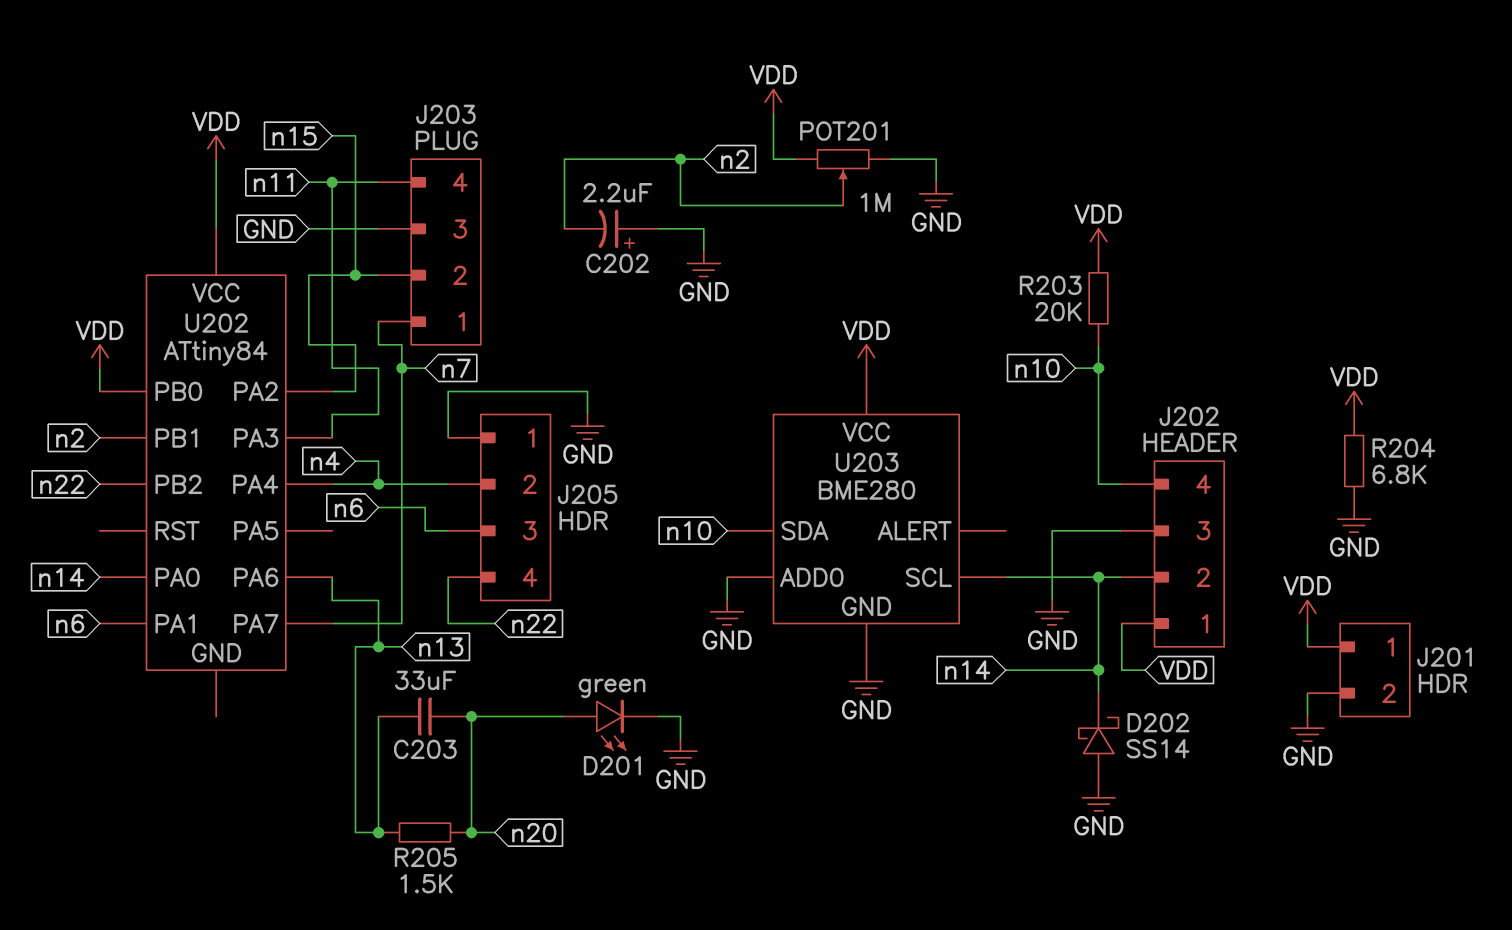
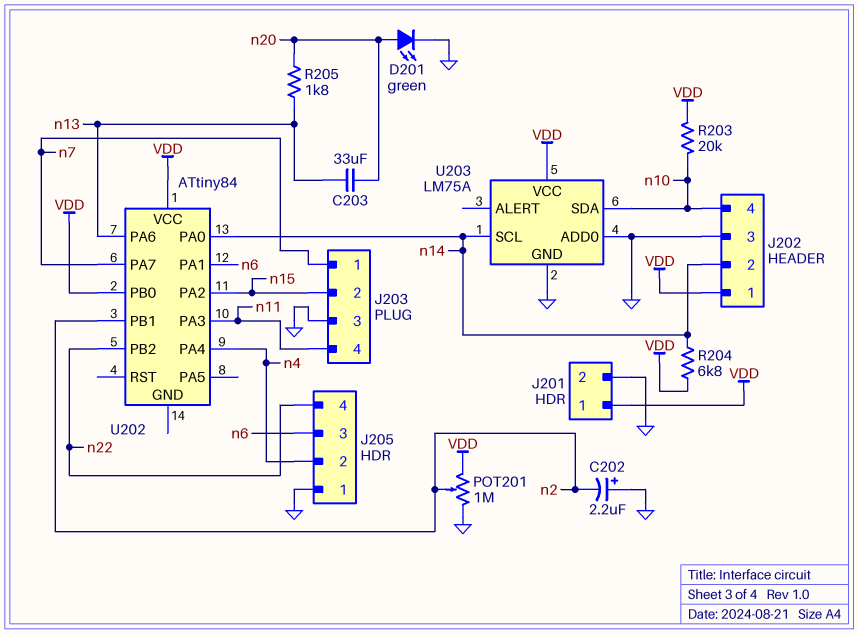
D202: schottky SS14 (A GND, K n14) -> none
R204: 6.8k (GND, VDD) -> 6.8k (VDD, n14)
R205: 1.5k (n13, n20) -> 1.8k (n13, n20)
U203: BME280 -> LM75A

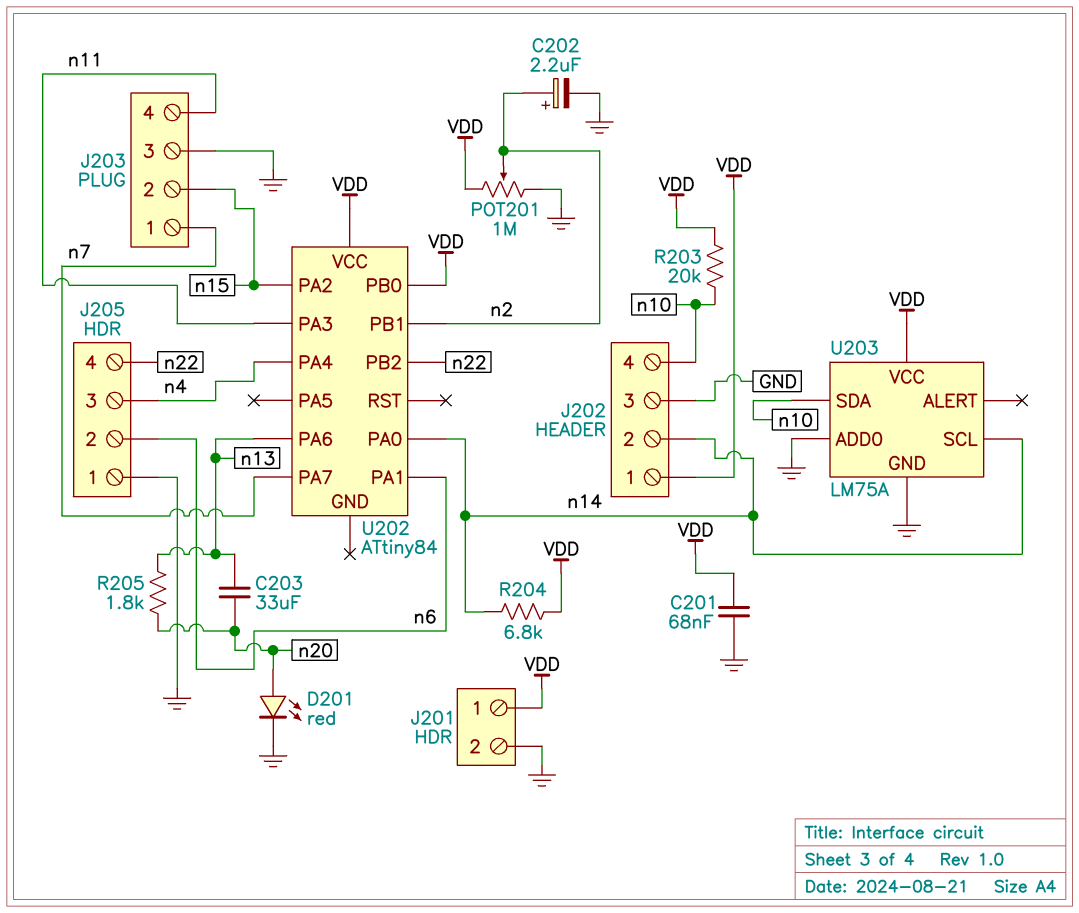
C201: none -> 68nF (GND, VDD)
C202: 2.2uF (plus GND, minus n2) -> 2.2uF (plus n2, minus GND)
D201: LED green (A n20, K GND) -> LED red (A n20, K GND)
J205 pin 2: n4 -> n6
J205 pin 3: n6 -> n4

